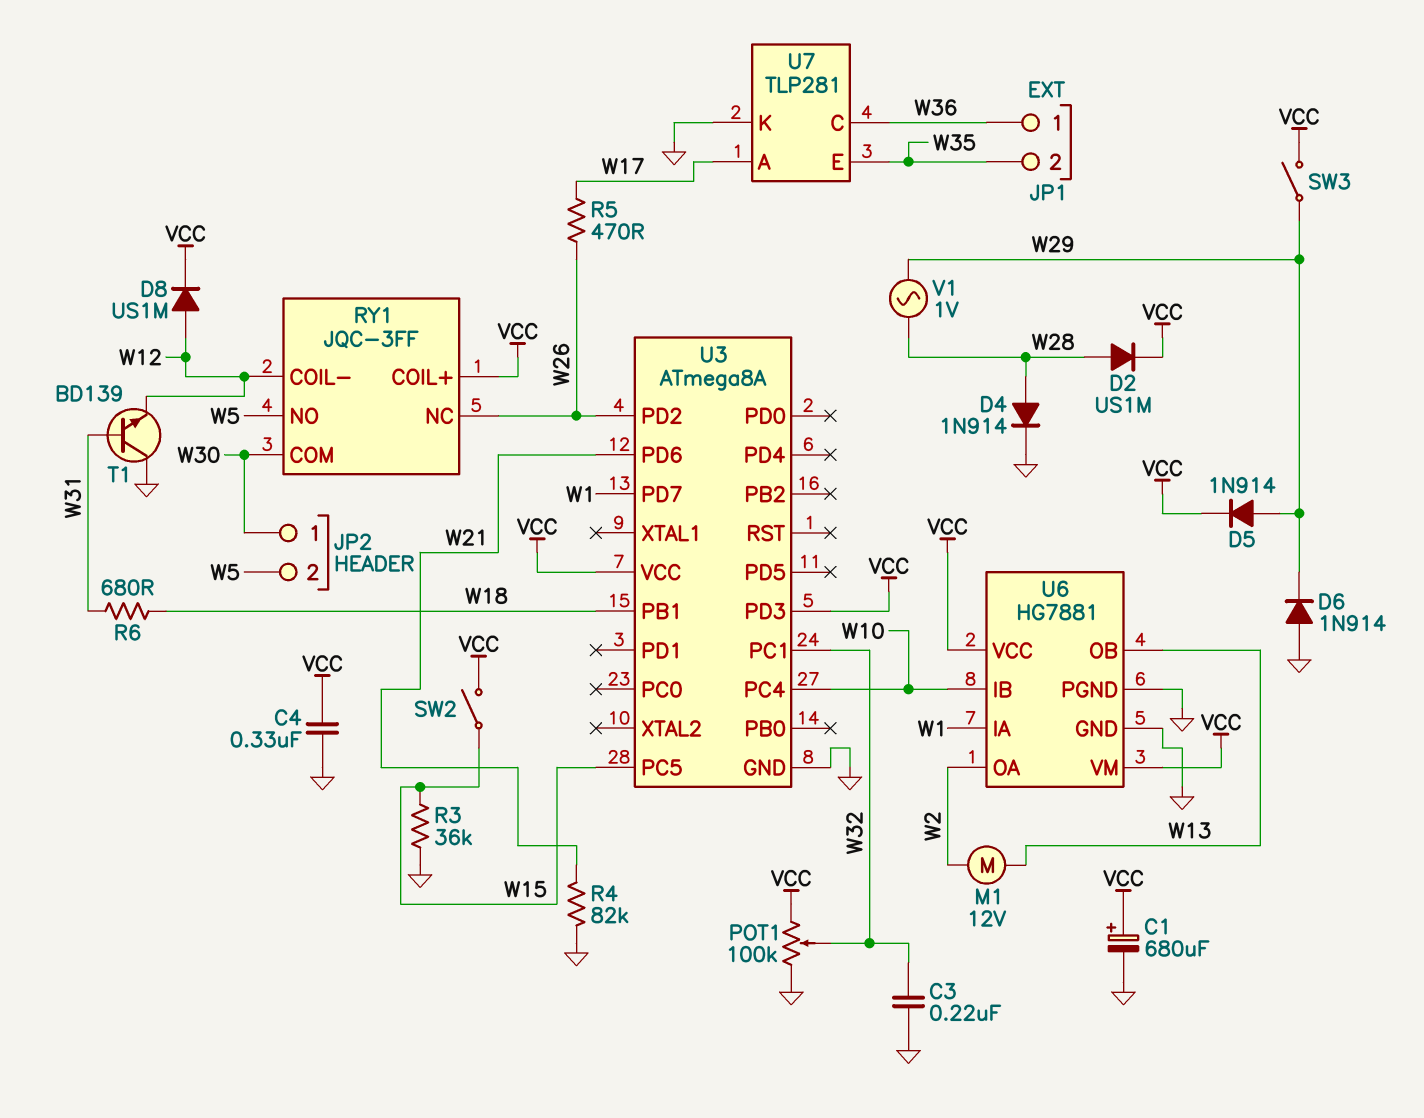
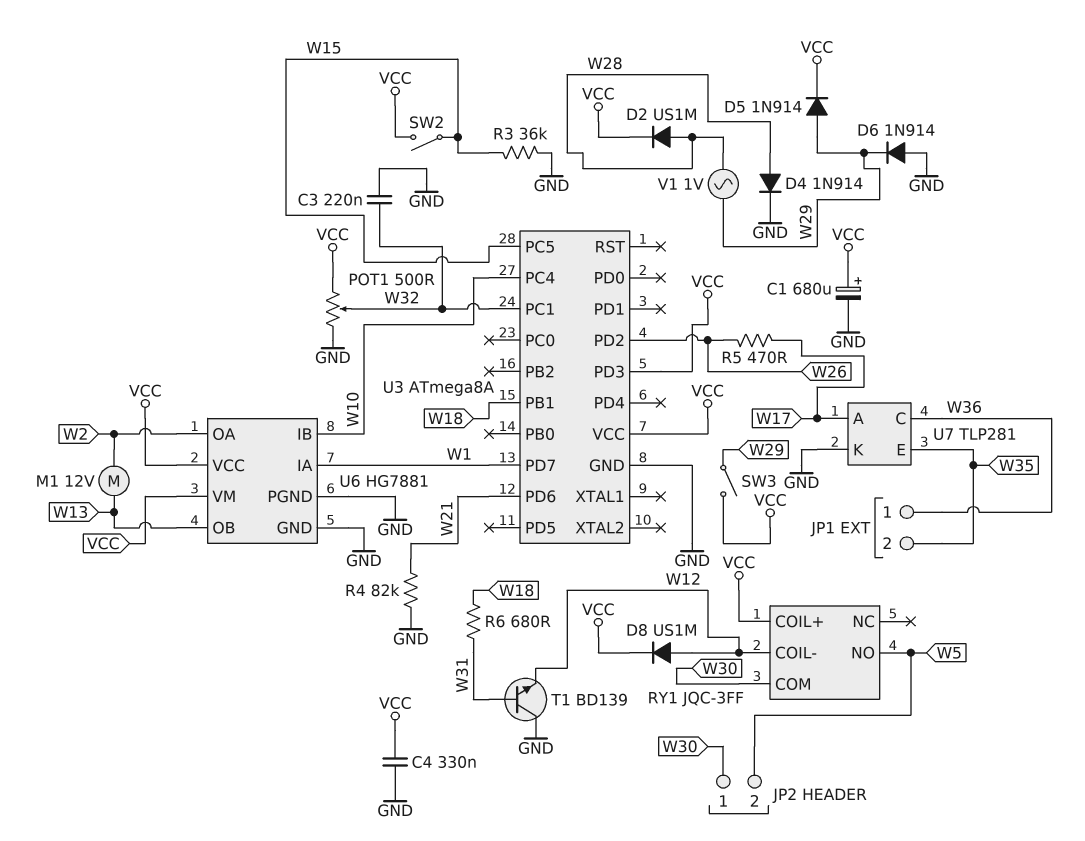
POT1: 100k (GND, VCC, wiper W32) -> 500 (GND, VCC, wiper W32)
RY1 pin NC: W26 -> none

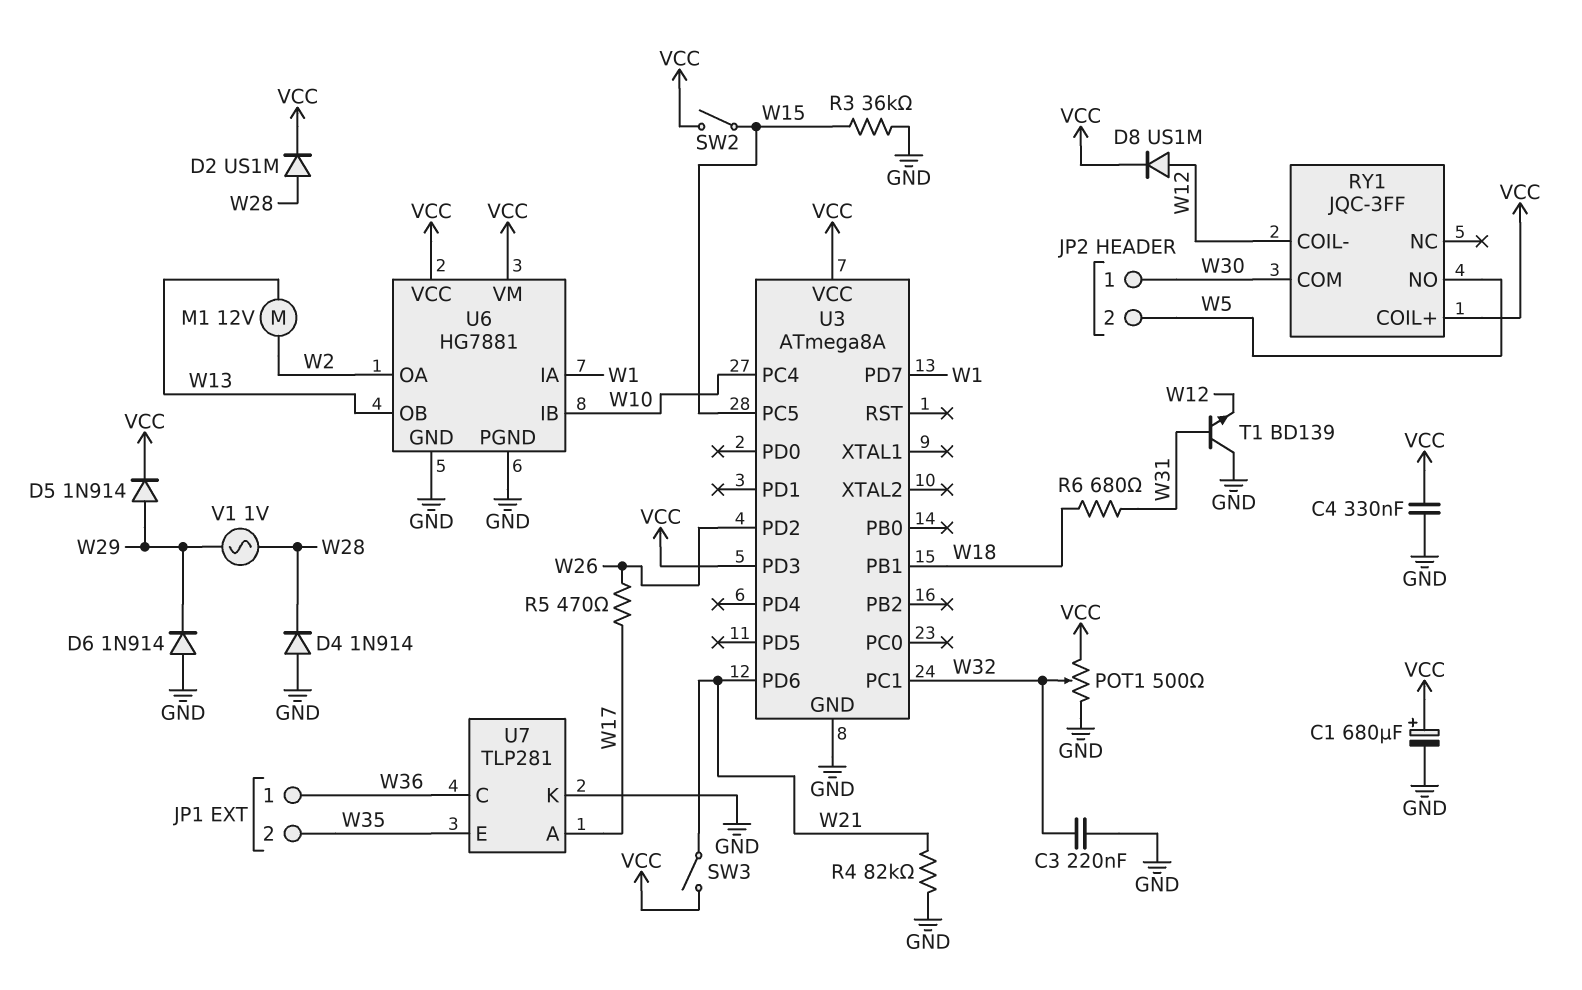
D4: diode 1N914 (A W28, K GND) -> diode 1N914 (A GND, K W28)
SW3: switch (VCC, W29) -> switch (VCC, W21)

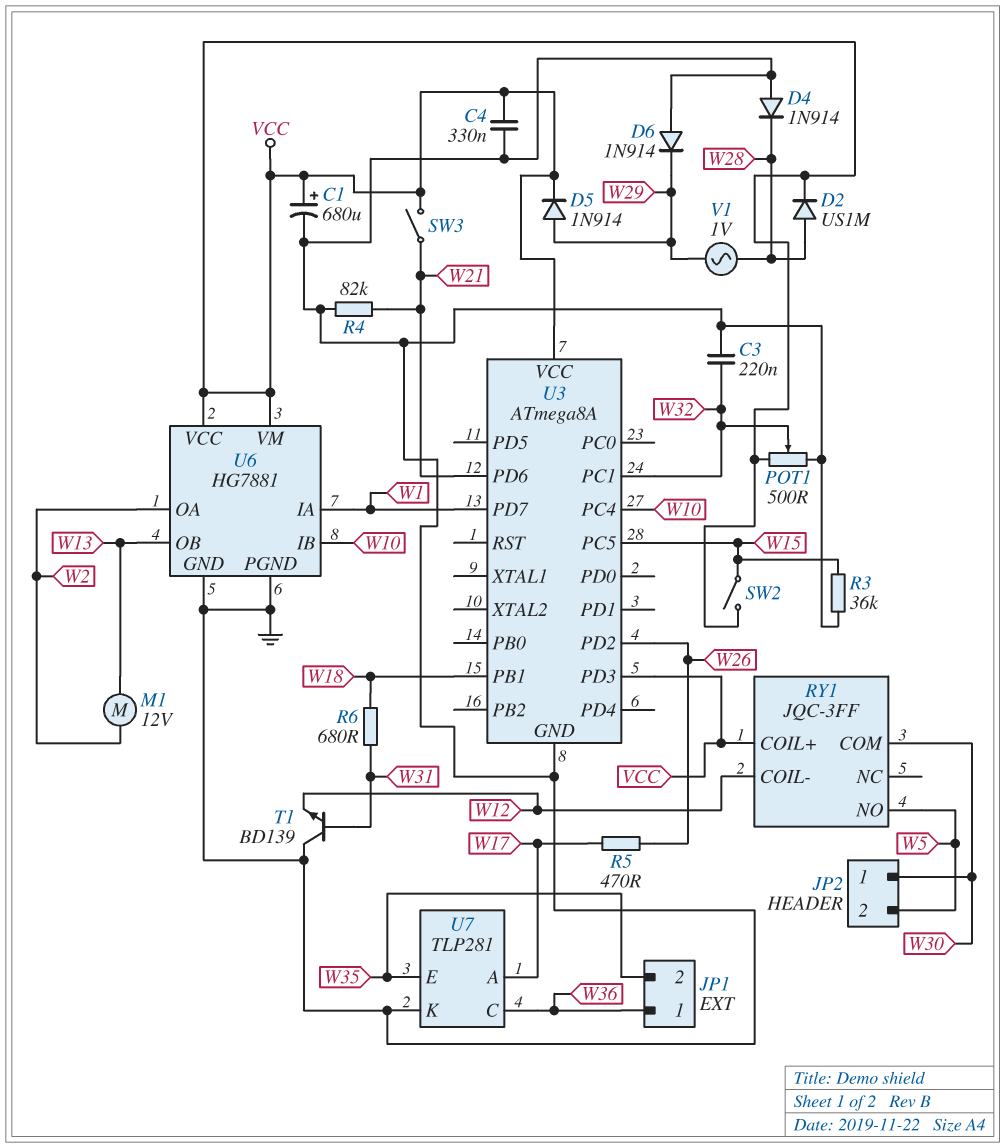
D8: diode US1M (A W12, K VCC) -> none

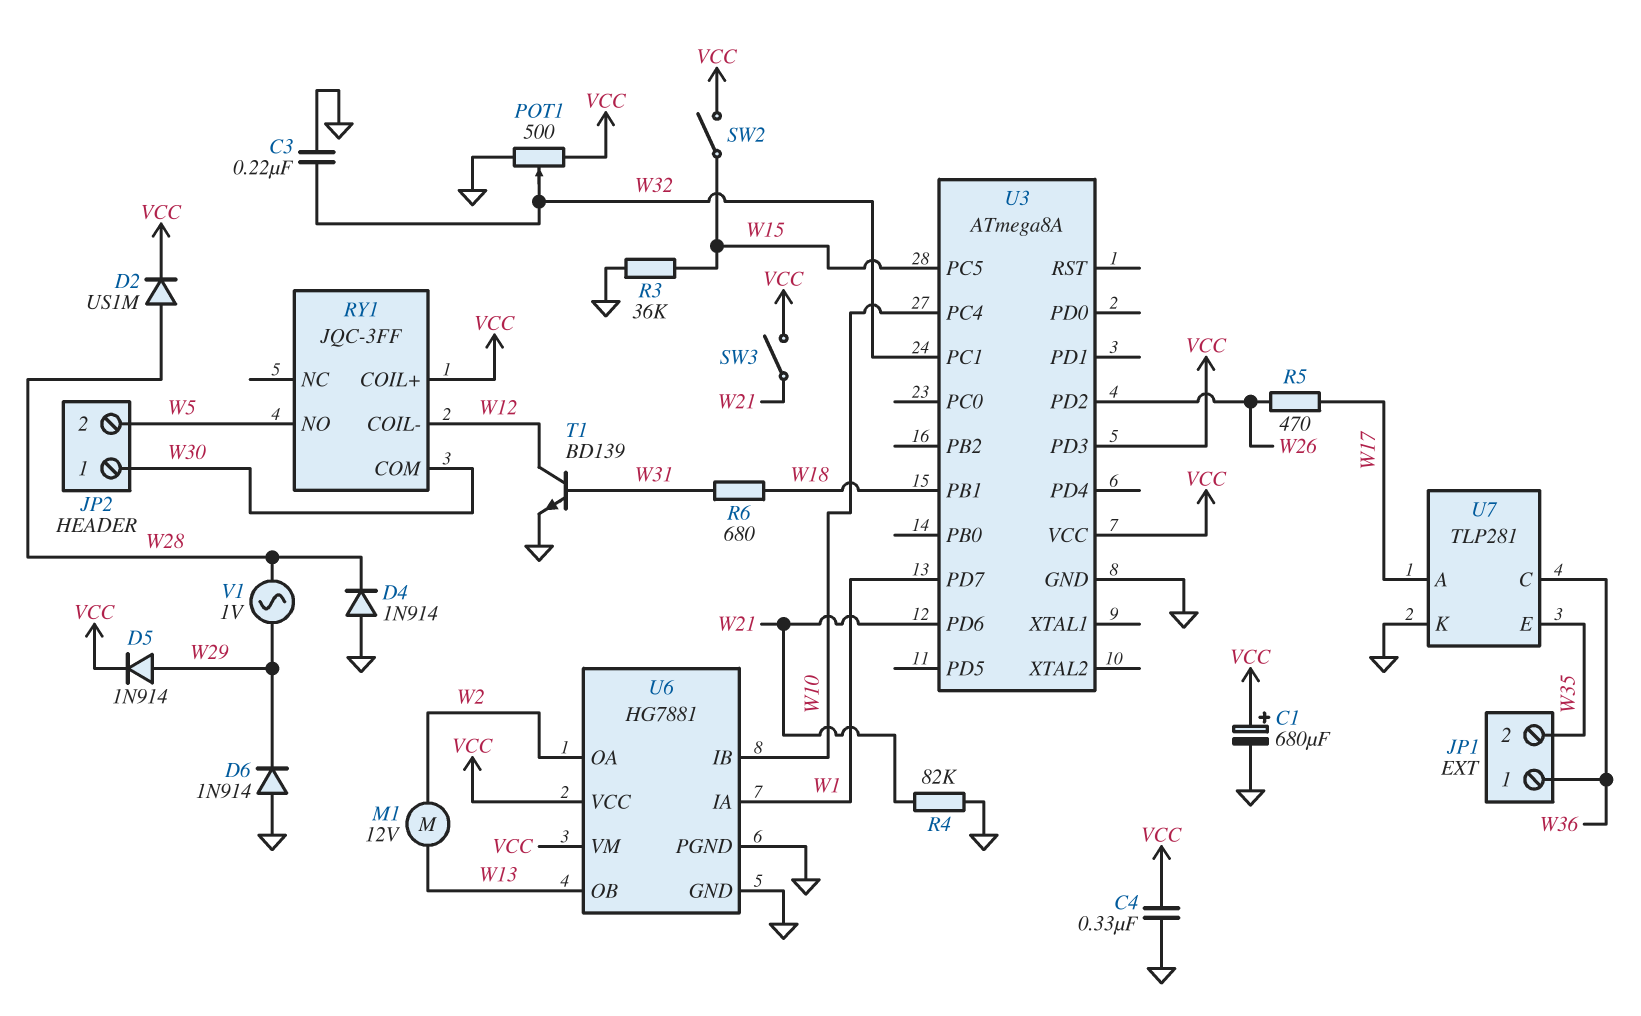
T1: NPN BD139 (B W31, C GND, E W12) -> NPN BD139 (B W31, C W12, E GND)

